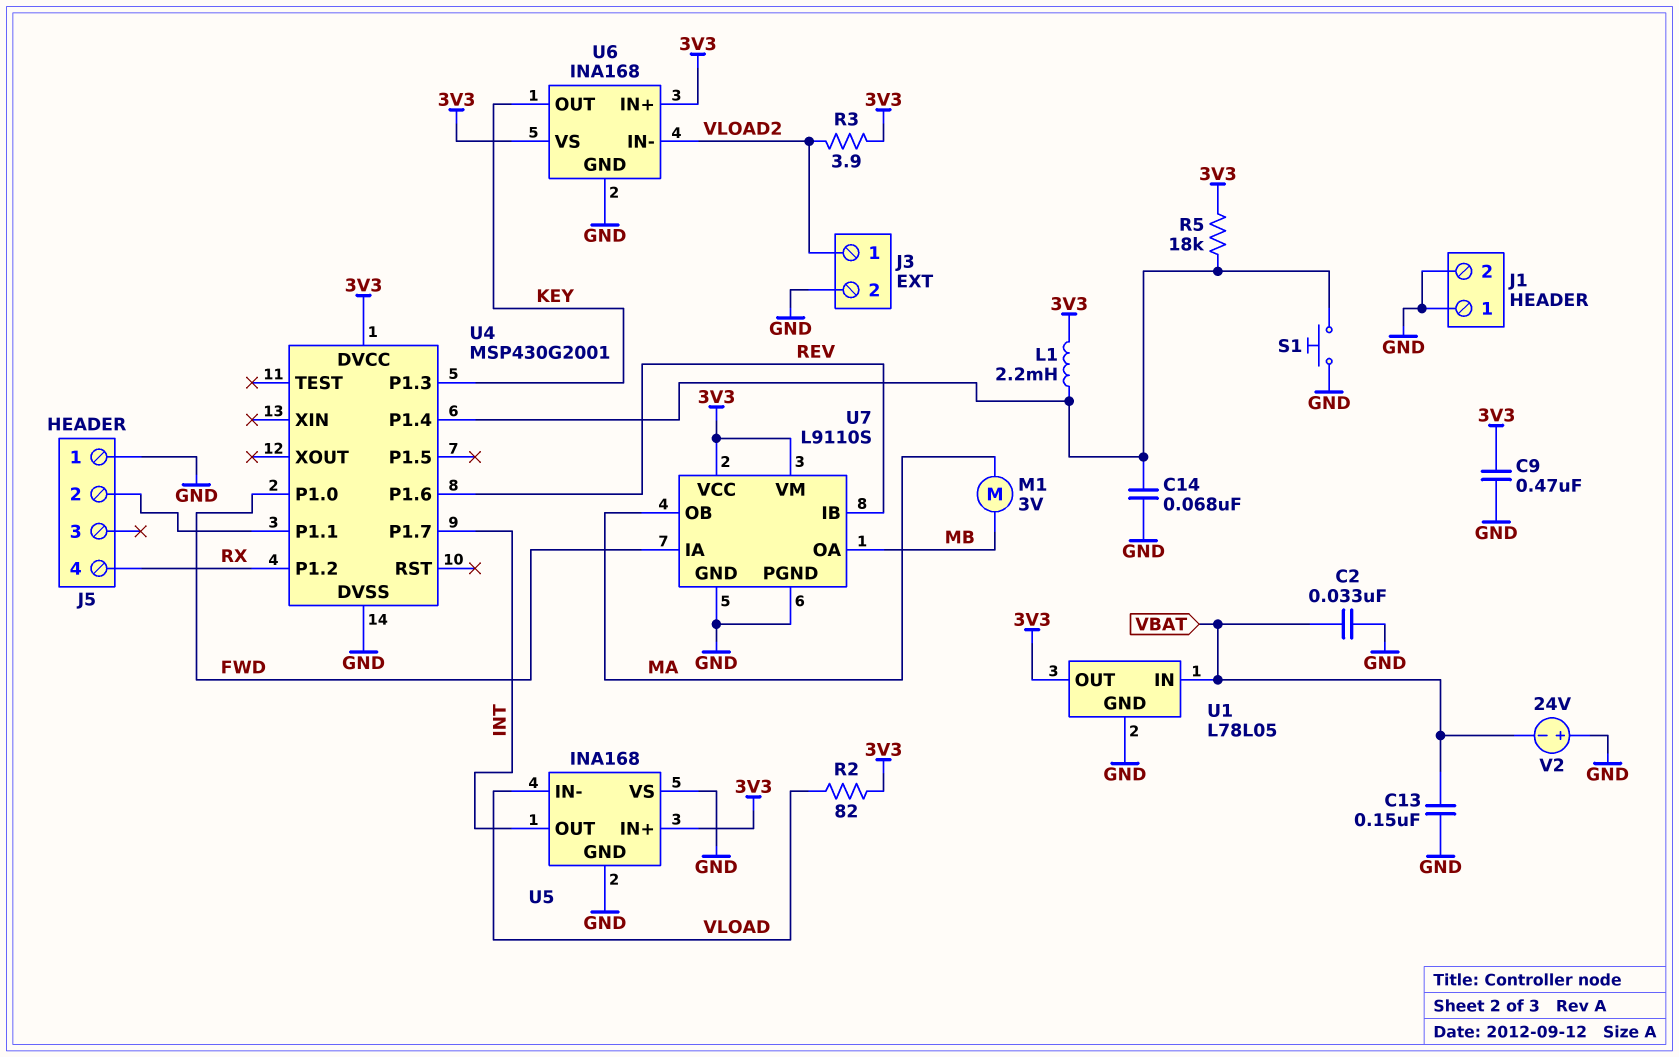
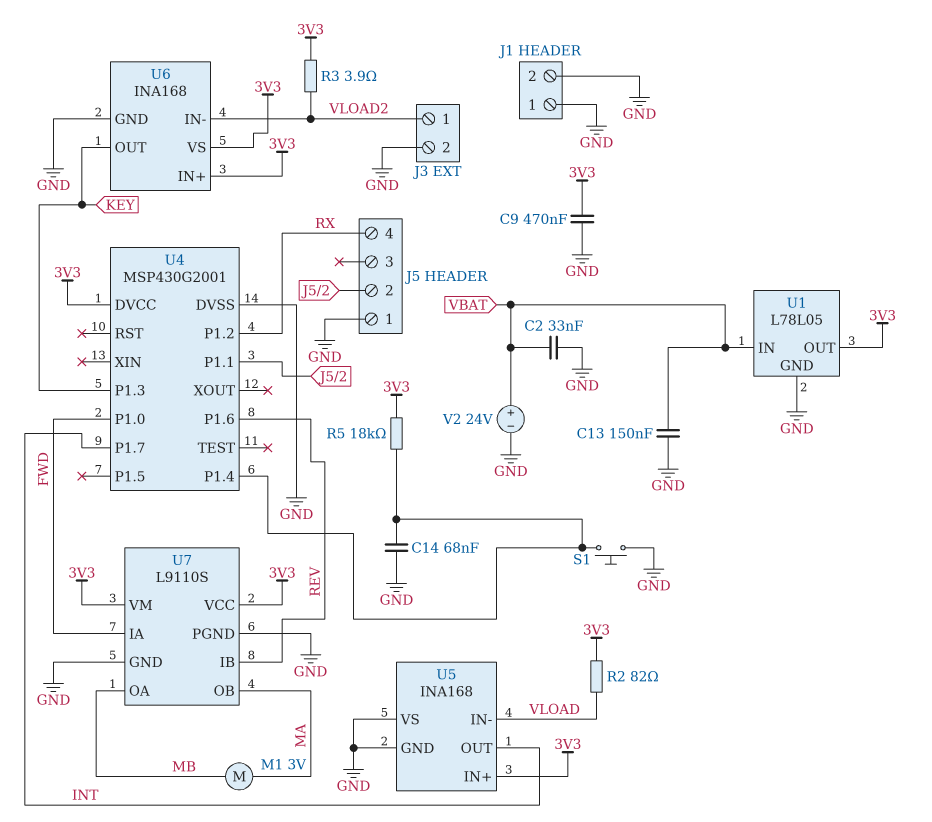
L1: 2.2mH (3V3, U4/P1.4) -> none
V2: 24V (plus GND, minus VBAT) -> 24V (plus VBAT, minus GND)

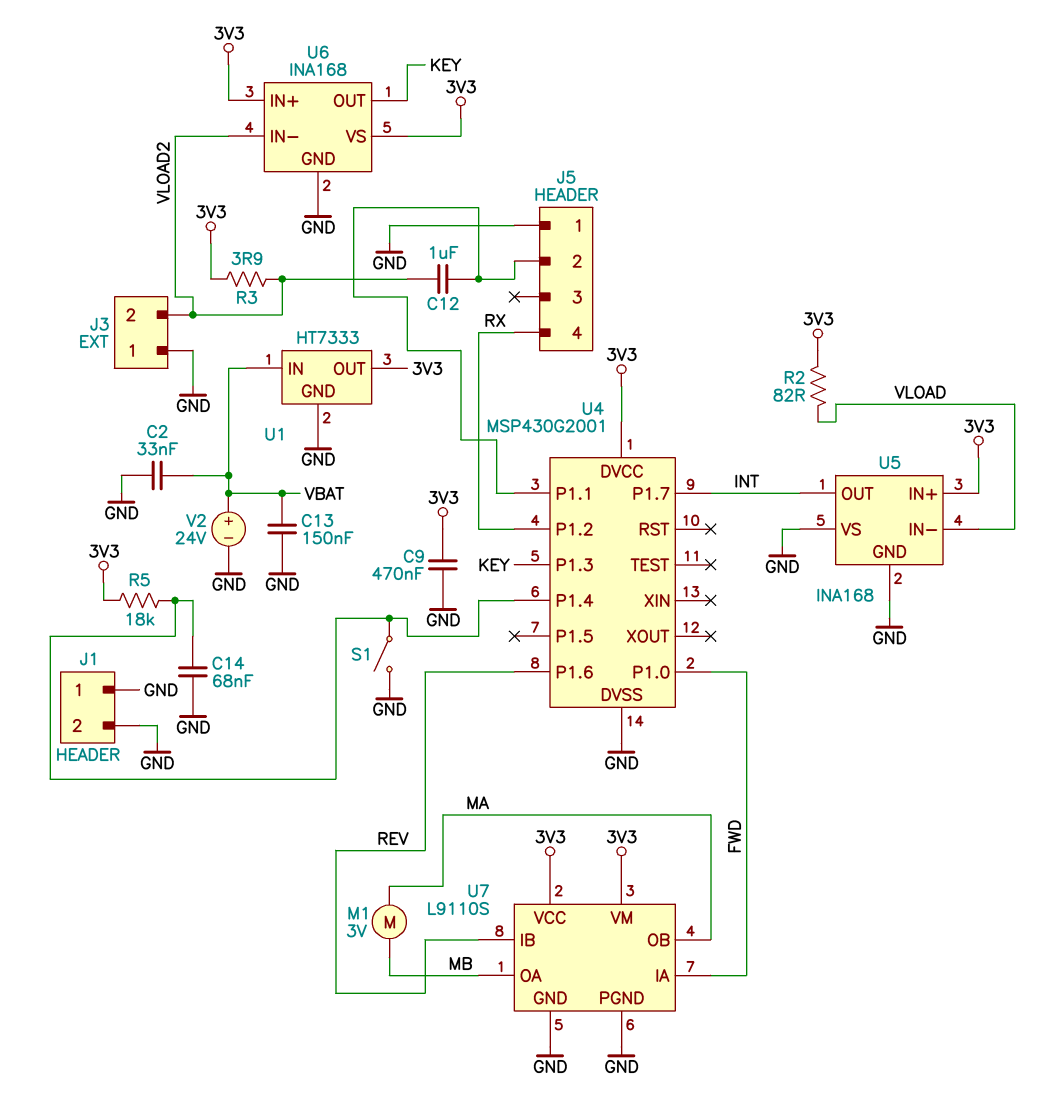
C12: none -> 1uF (J5/2, VLOAD2)
J3 pin 1: VLOAD2 -> GND
J3 pin 2: GND -> VLOAD2
S1: button (GND, U4/P1.4) -> switch (GND, U4/P1.4)
U1: L78L05 -> HT7333

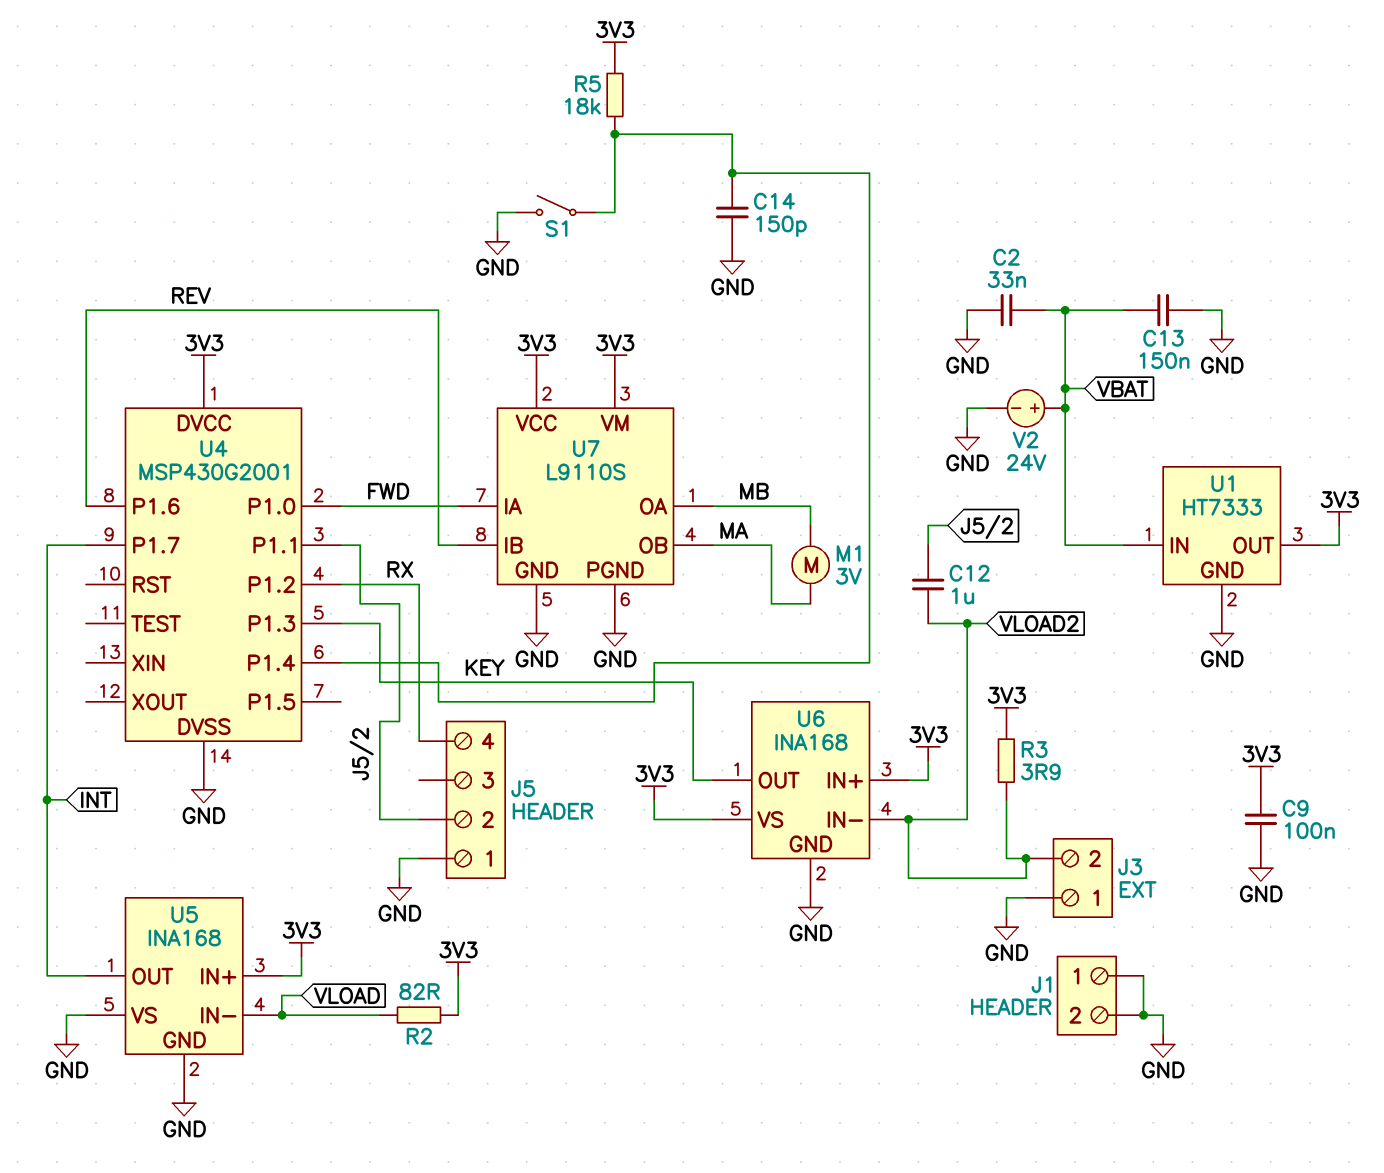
C9: 470nF (3V3, GND) -> 100nF (3V3, GND)
C14: 68nF (GND, U4/P1.4) -> 150pF (GND, U4/P1.4)

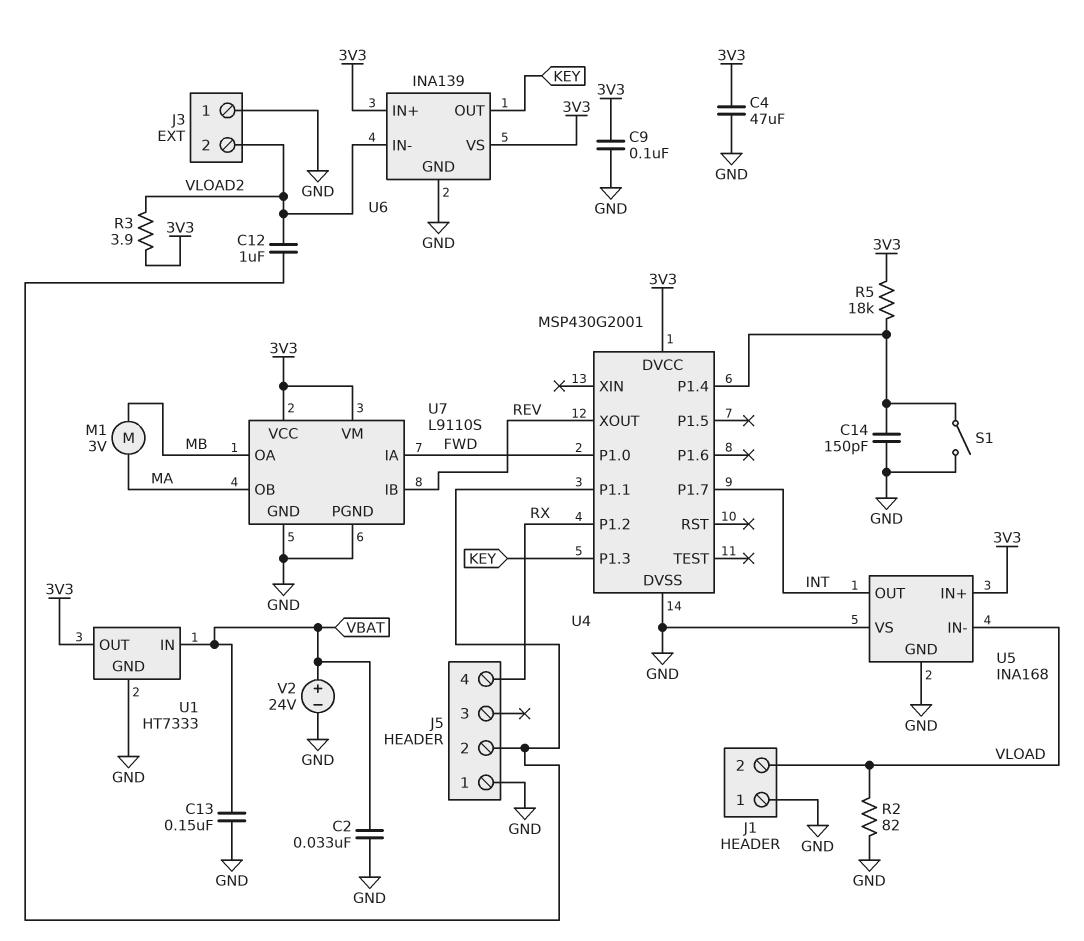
C4: none -> 47uF (3V3, GND)
J1 pin 2: GND -> VLOAD
R2: 82 (3V3, VLOAD) -> 82 (GND, VLOAD)
U4 pin P1.6: REV -> none
U4 pin XOUT: none -> REV
U6: INA168 -> INA139

